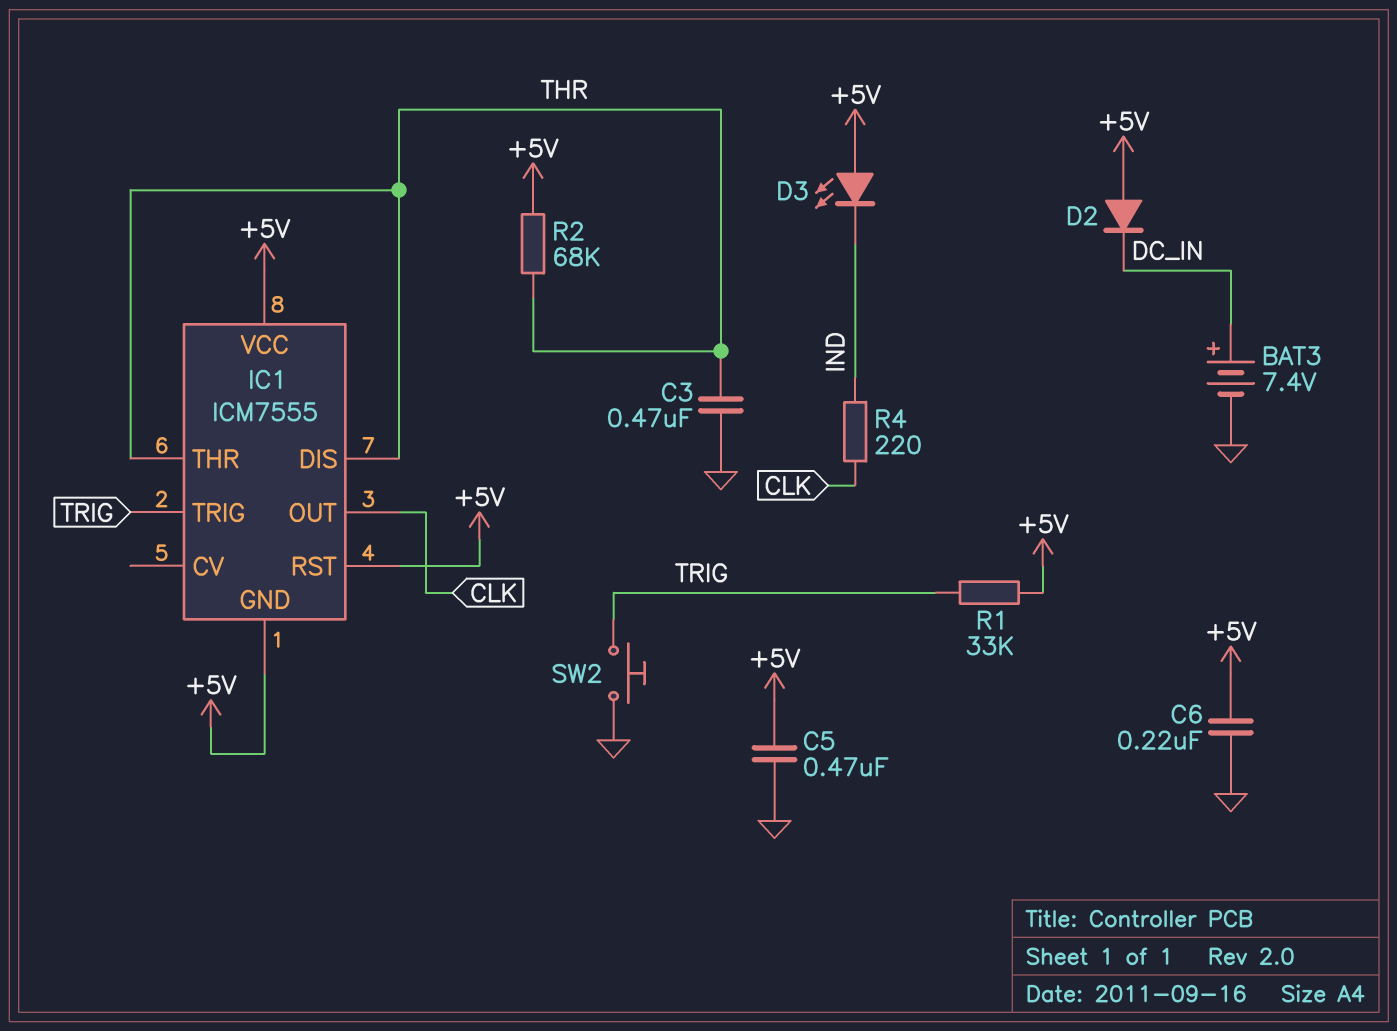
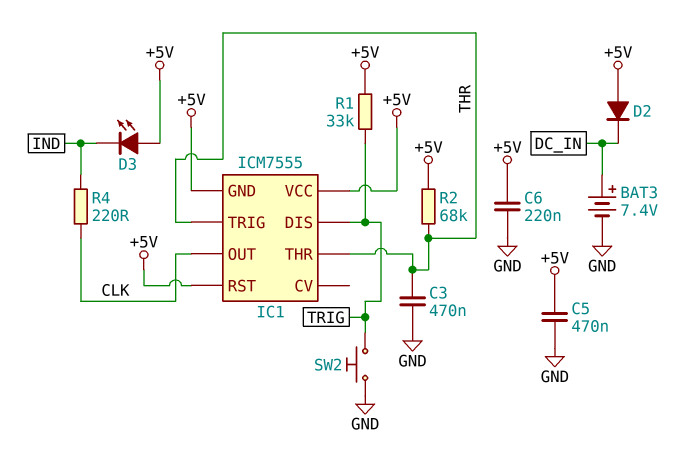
IC1 pin DIS: THR -> TRIG
IC1 pin TRIG: TRIG -> THR

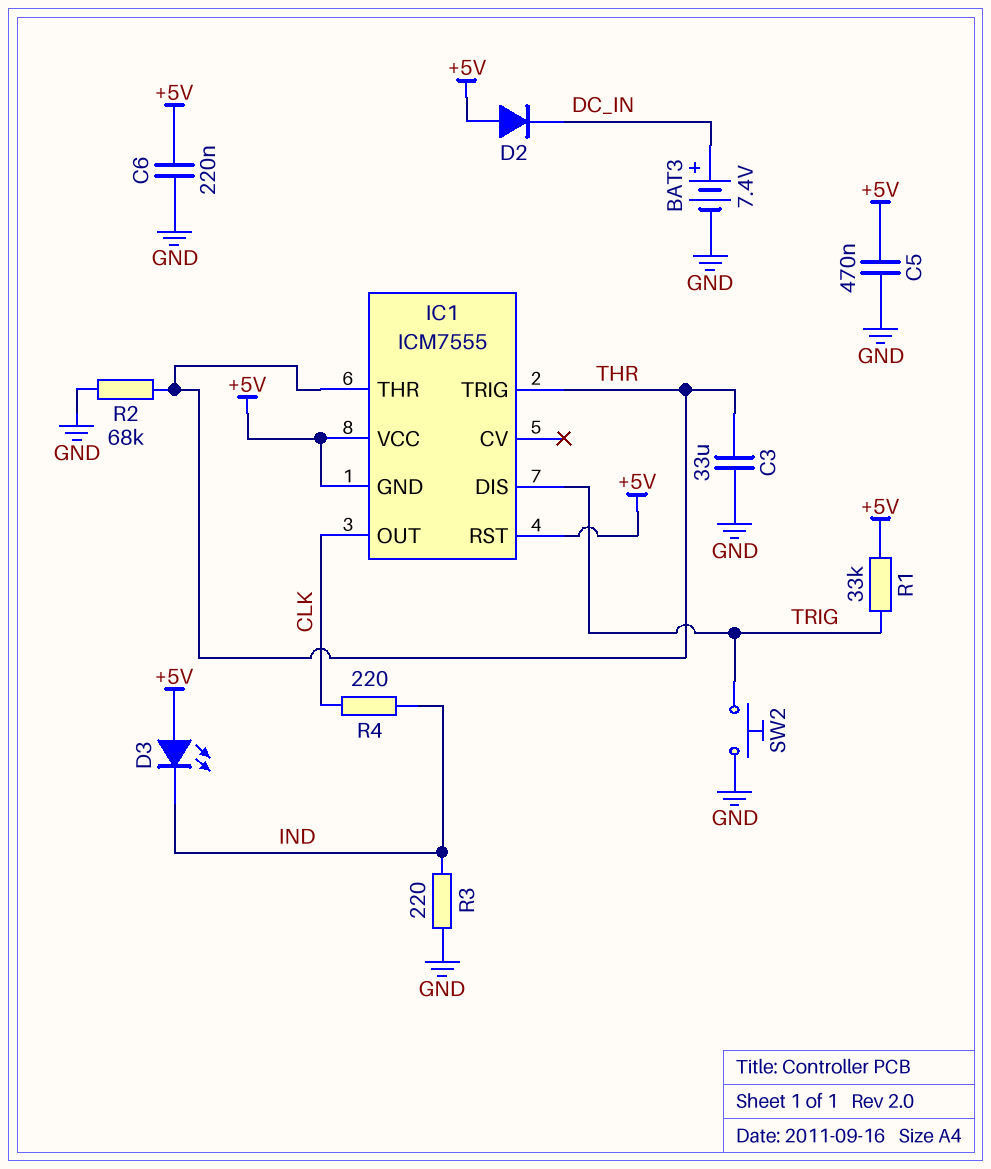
C3: 470nF (GND, THR) -> 33uF (GND, THR)
R2: 68k (+5V, THR) -> 68k (GND, THR)
R3: none -> 220 (GND, IND)

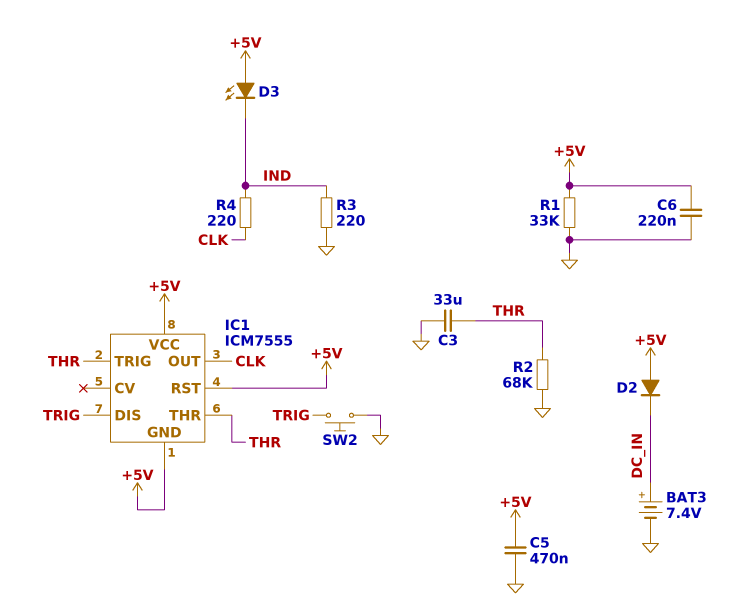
R1: 33k (+5V, TRIG) -> 33k (+5V, GND)

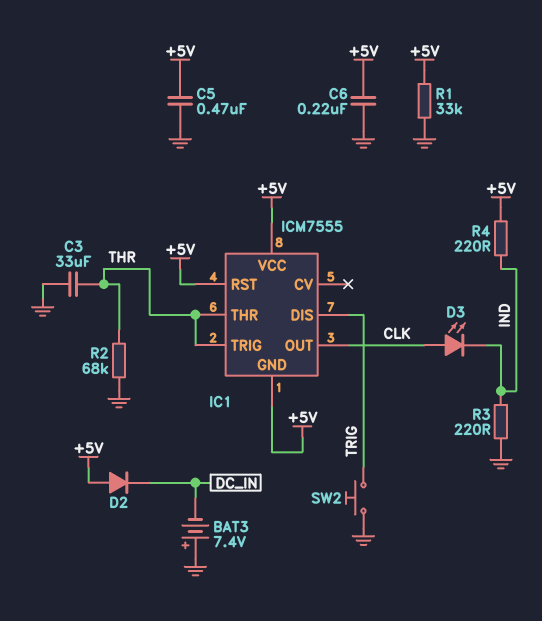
BAT3: 7.4V (plus DC_IN, minus GND) -> 7.4V (plus GND, minus DC_IN)
D3: LED (A +5V, K IND) -> LED (A CLK, K IND)
R4: 220 (CLK, IND) -> 220 (+5V, IND)

